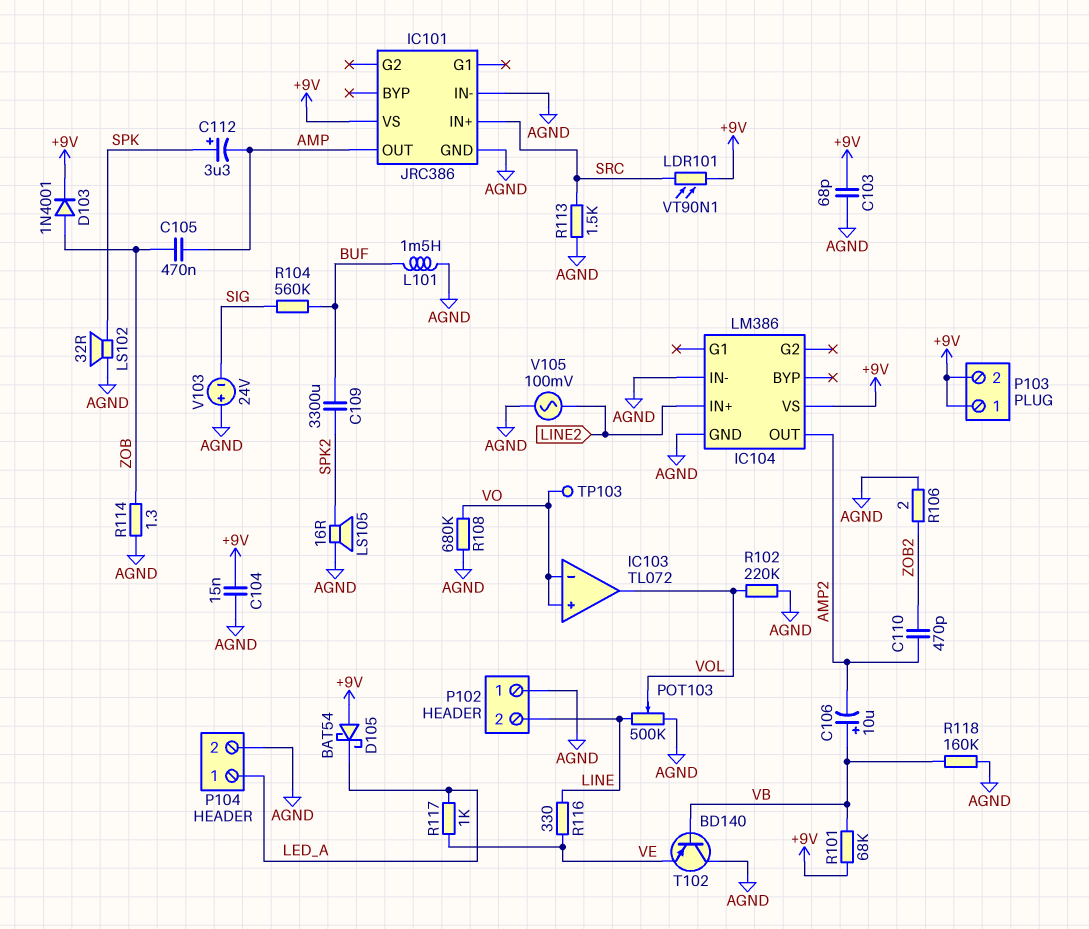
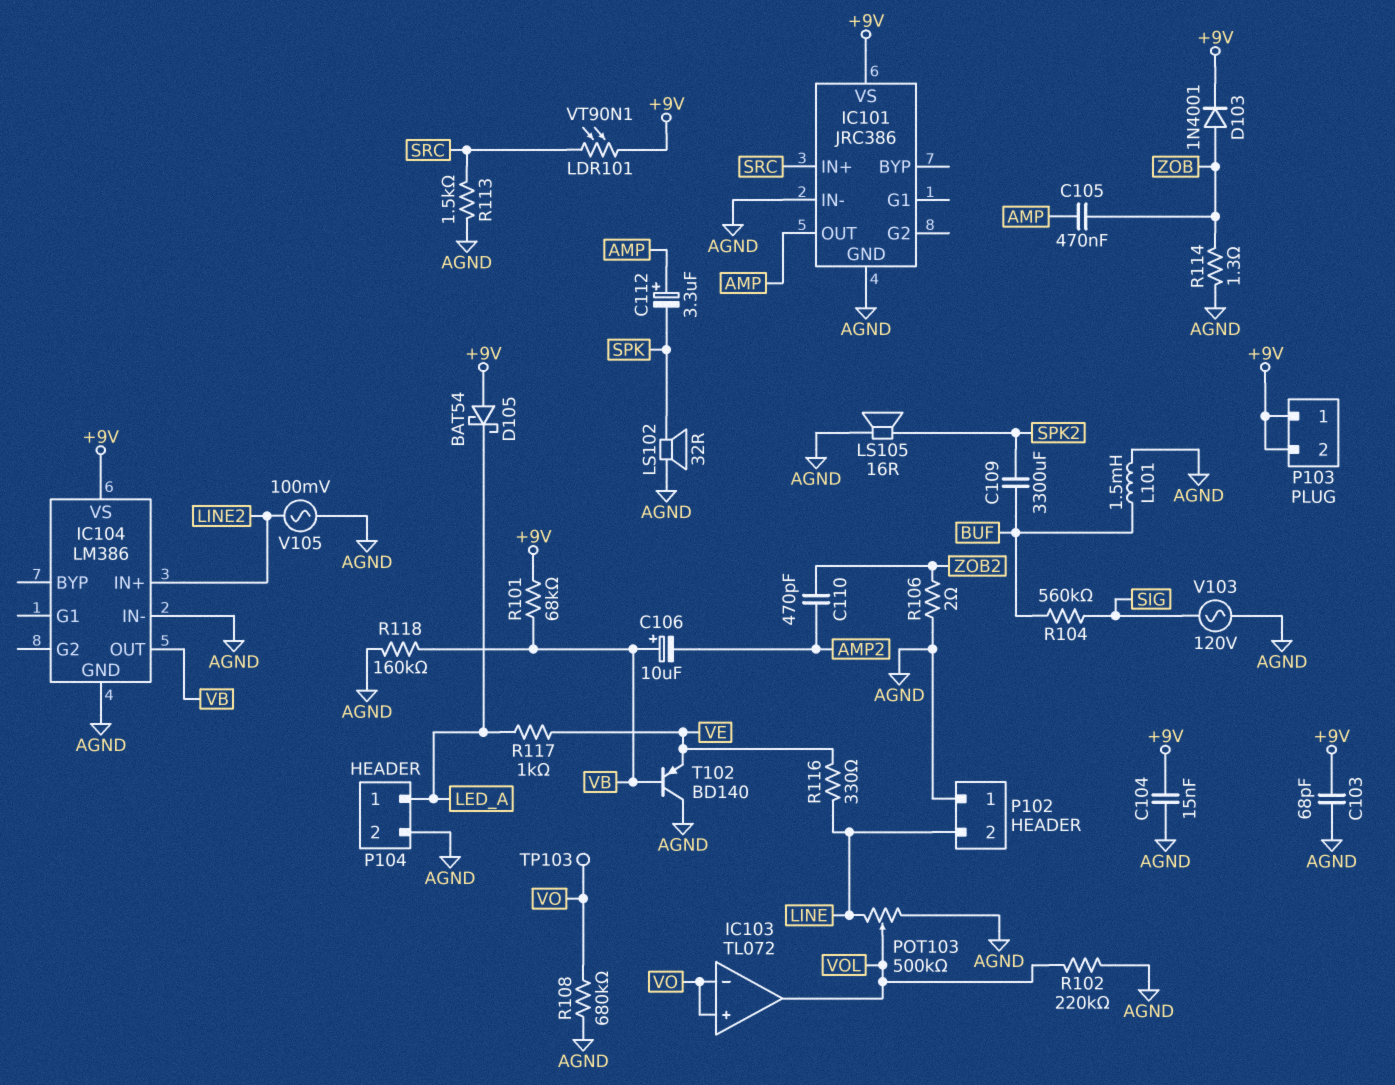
C112: 3.3uF (plus SPK, minus AMP) -> 3.3uF (plus AMP, minus SPK)
IC104 pin OUT: AMP2 -> VB
V103: 24V (plus AGND, minus SIG) -> AC 120V (AGND, SIG)

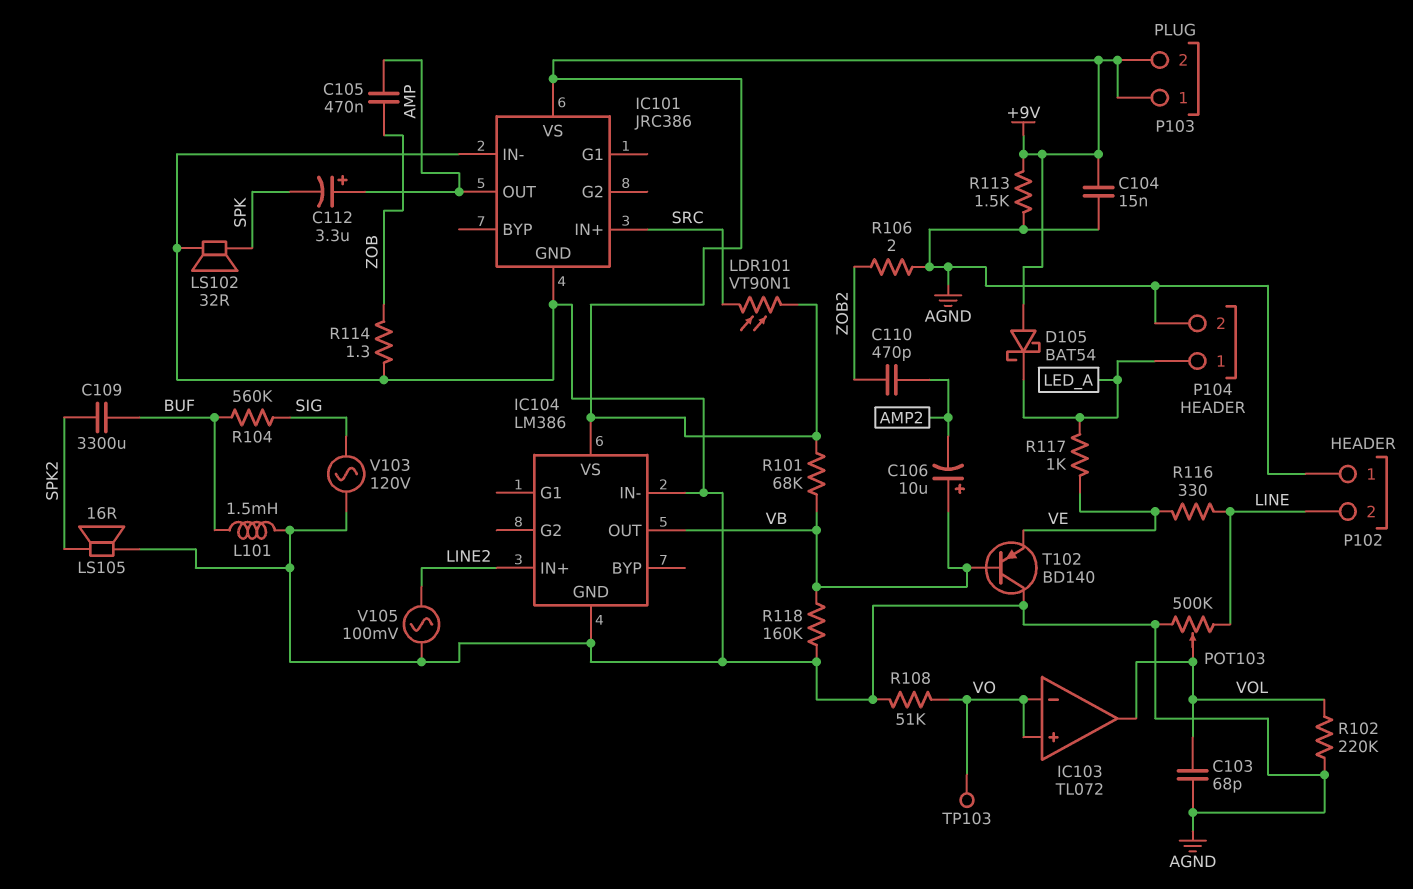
C103: 68pF (+9V, AGND) -> 68pF (AGND, VOL)
D103: diode 1N4001 (A ZOB, K +9V) -> none
R108: 680k (AGND, VO) -> 51k (AGND, VO)
R113: 1.5k (AGND, SRC) -> 1.5k (+9V, AGND)

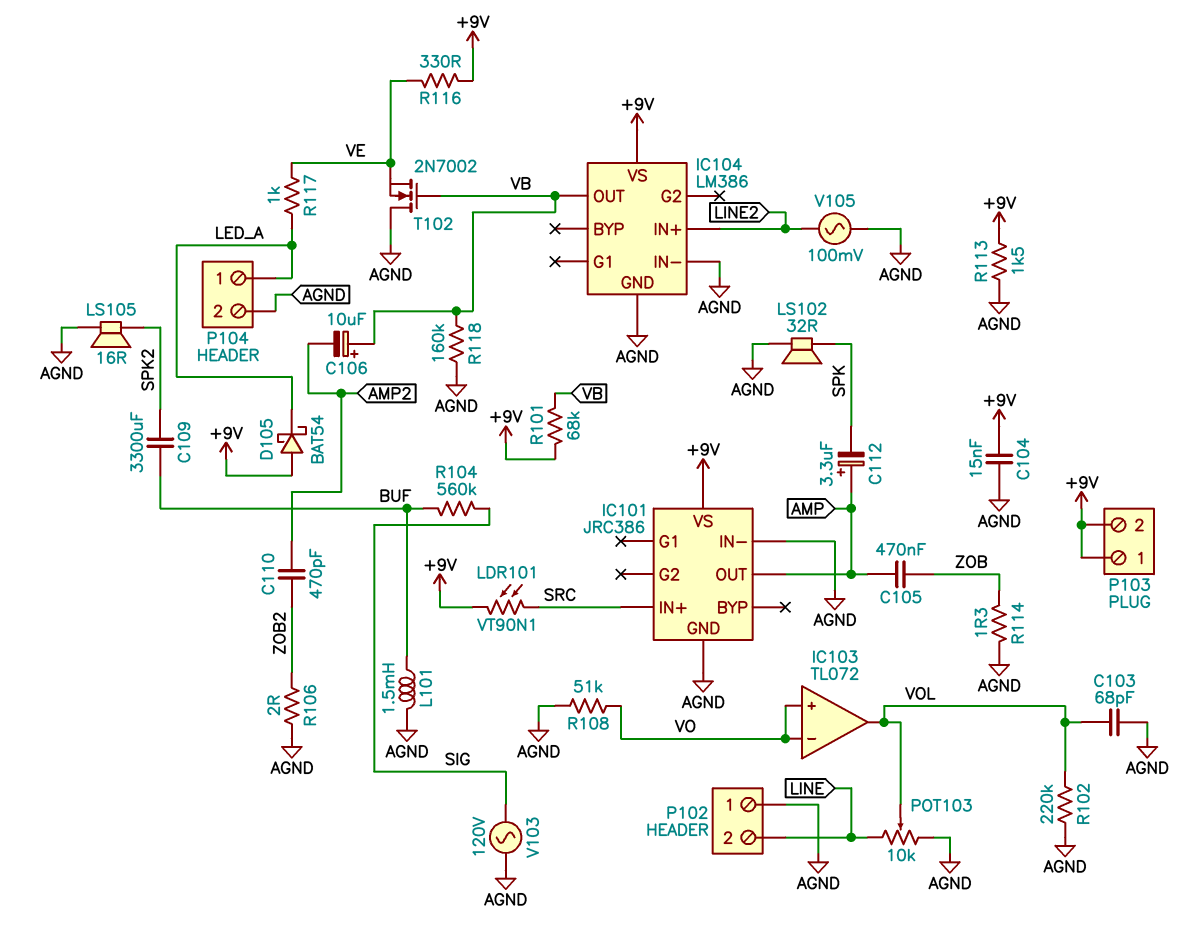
POT103: 500k (AGND, LINE, wiper VOL) -> 10k (AGND, LINE, wiper VOL)
R116: 330 (LINE, VE) -> 330 (+9V, VE)
T102: PNP BD140 (B VB, C AGND, E VE) -> NMOS 2N7002 (G VB, D AGND, S VE)
TP103: test point (VO) -> none

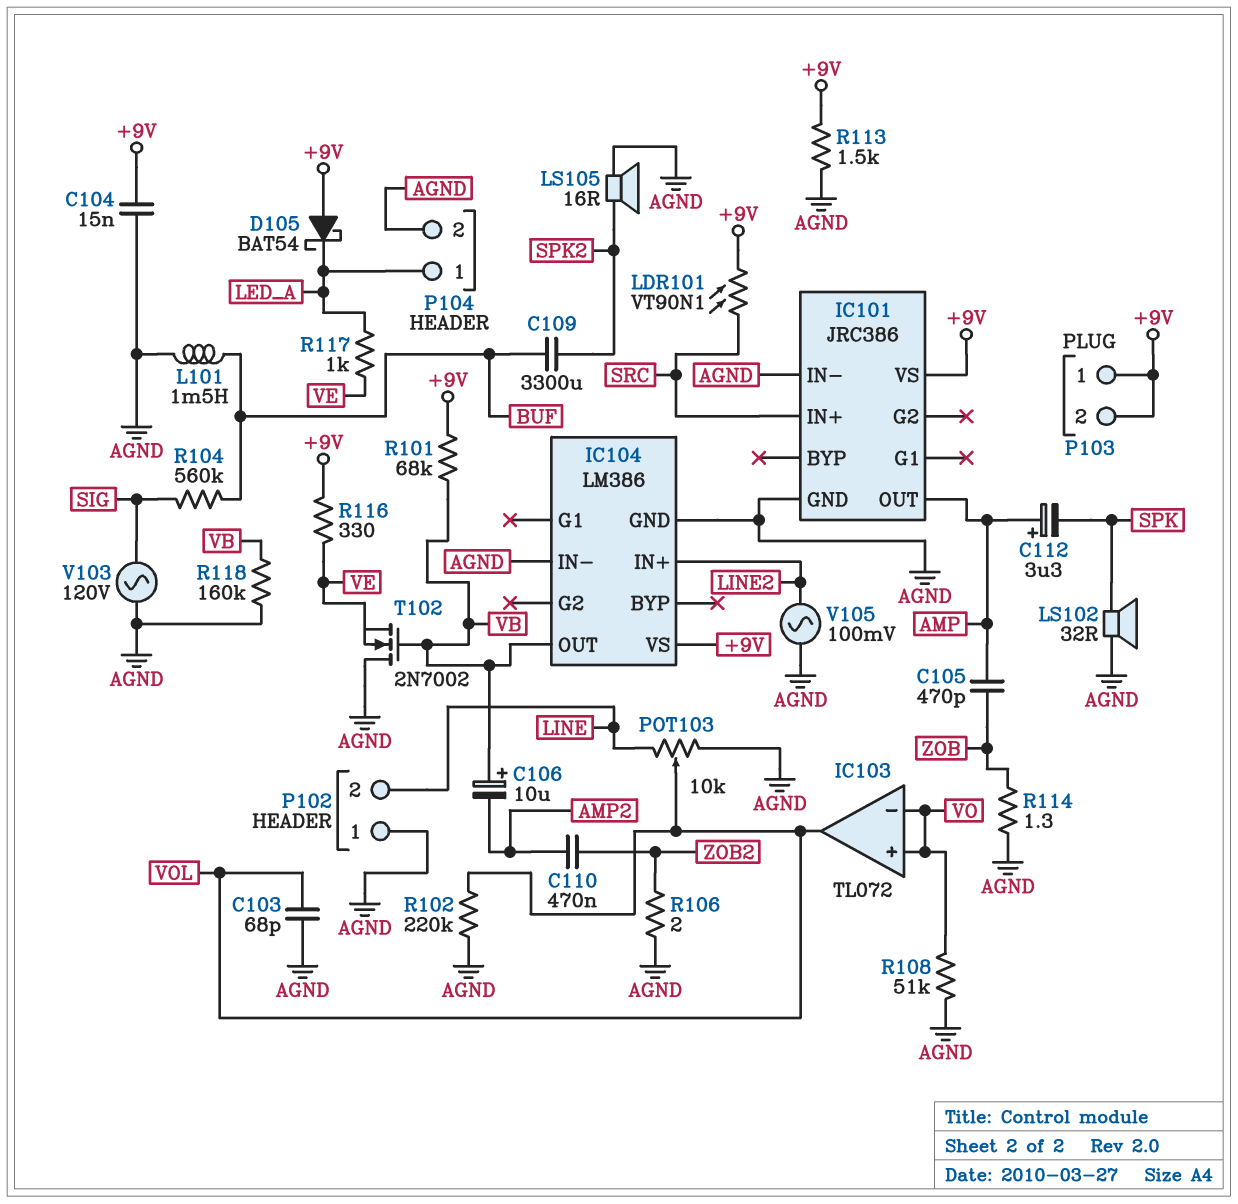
C105: 470nF (AMP, ZOB) -> 470pF (AMP, ZOB)
C110: 470pF (AMP2, ZOB2) -> 470nF (AMP2, ZOB2)

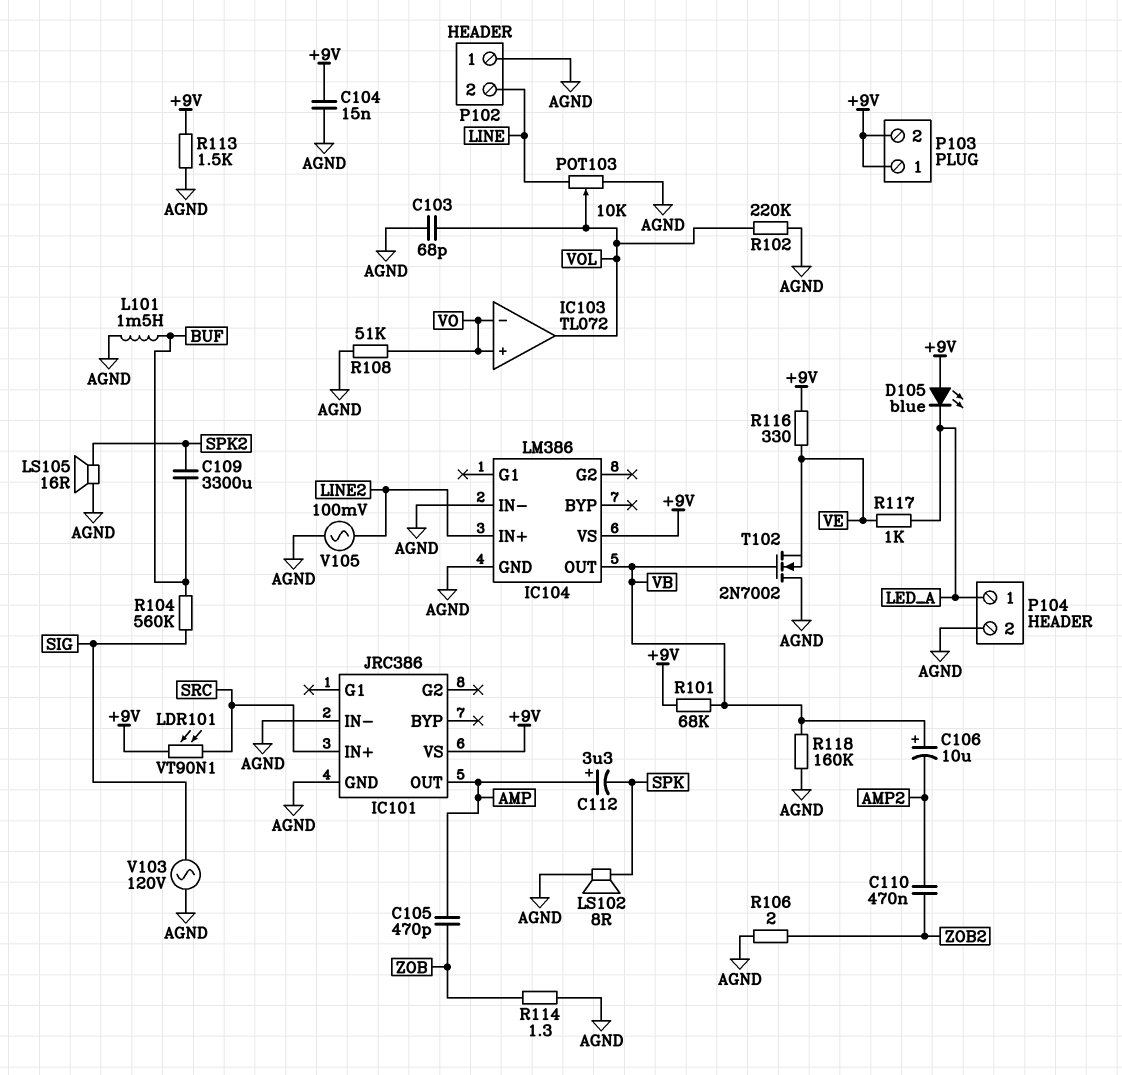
D105: schottky BAT54 (A +9V, K LED_A) -> LED blue (A +9V, K LED_A)
LS102: speaker 32R (AGND, SPK) -> speaker 8R (AGND, SPK)

